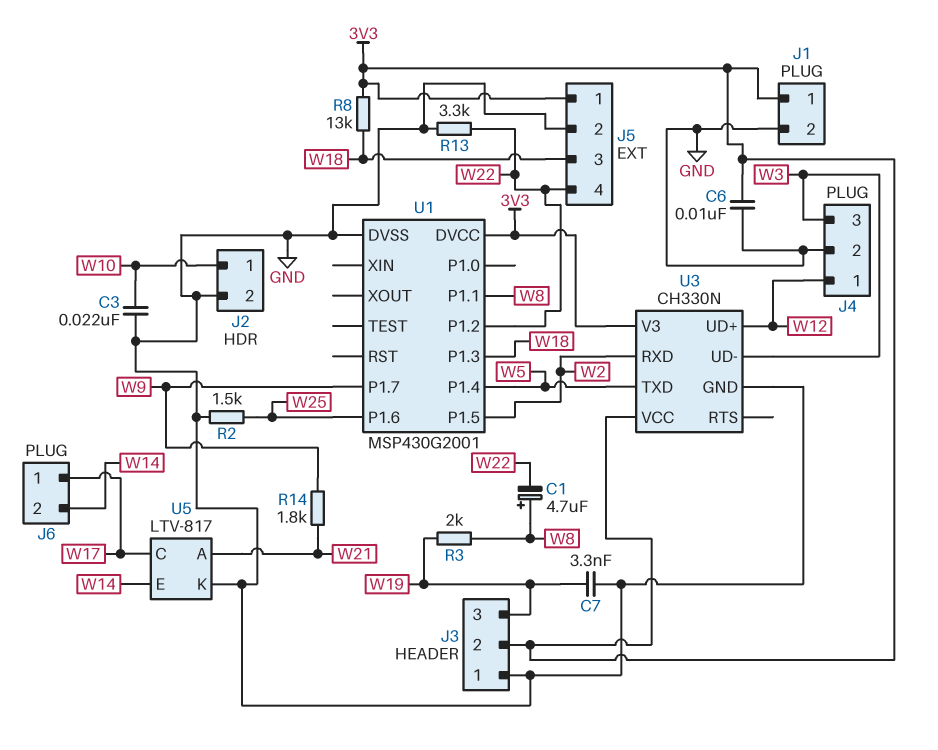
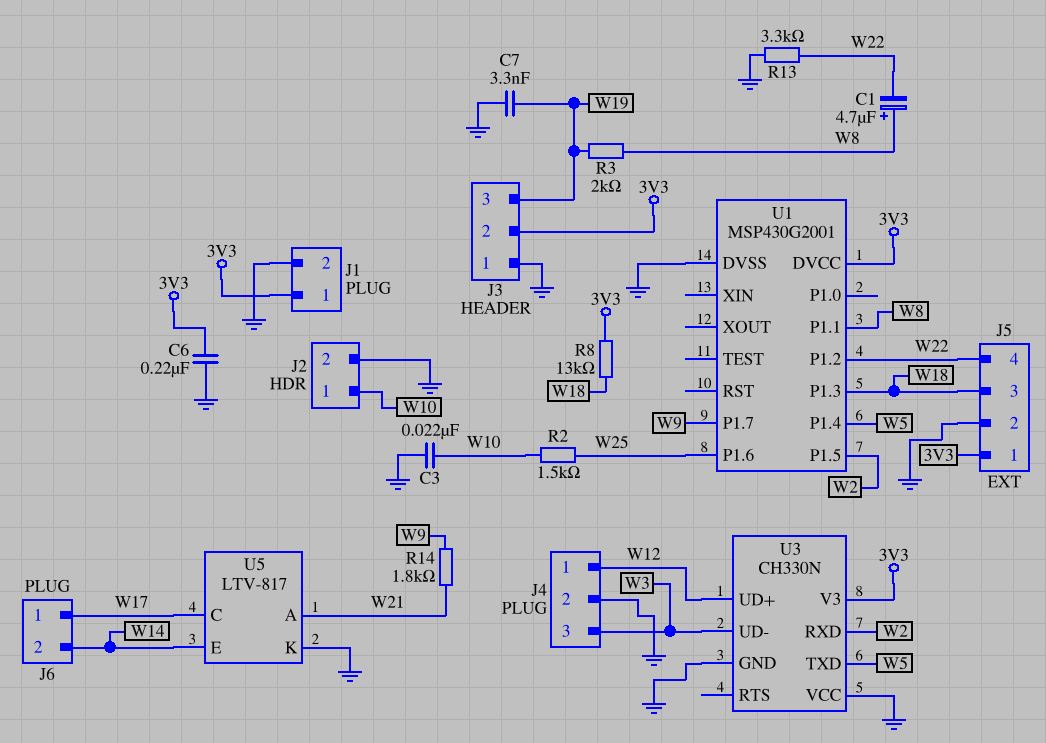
C6: 10nF (3V3, GND) -> 220nF (3V3, GND)
R2: 1.5k (GND, W25) -> 1.5k (W10, W25)
U3 pin VCC: 3V3 -> GND

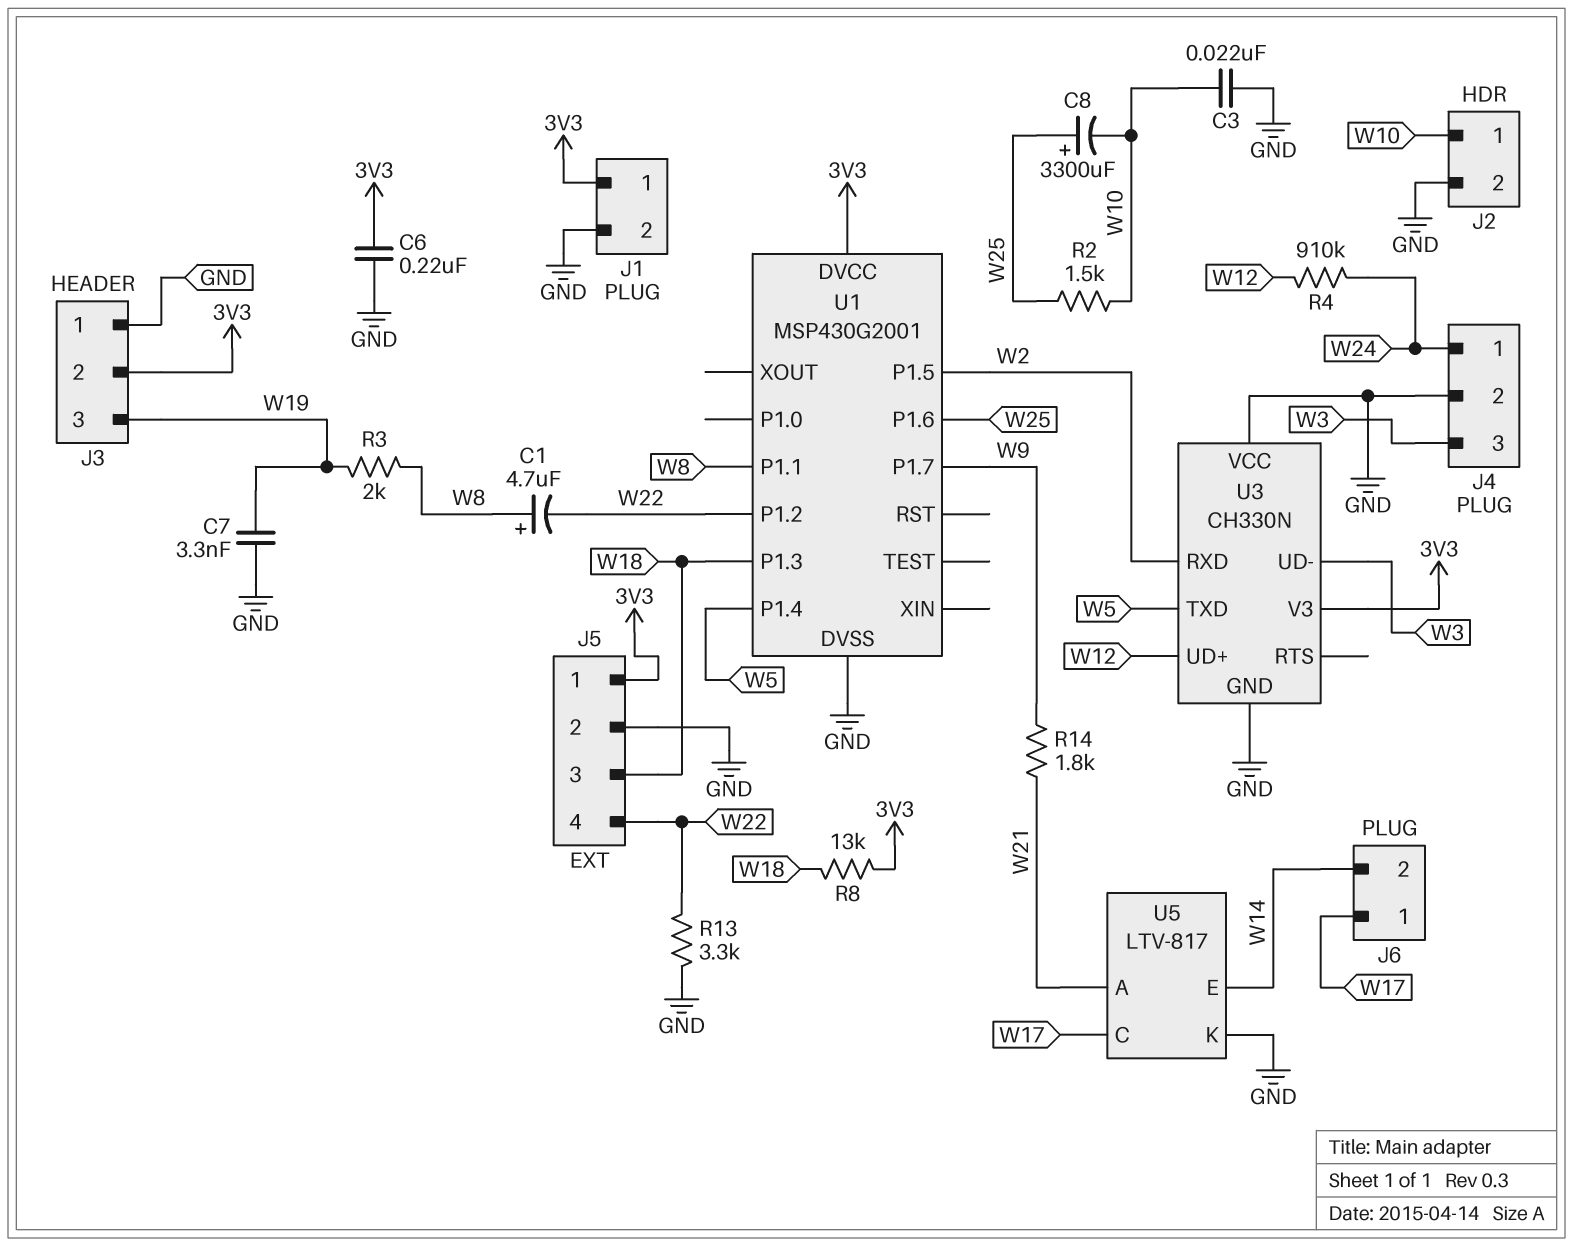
C8: none -> 3300uF (plus W25, minus W10)
J4 pin 1: W12 -> W24
R4: none -> 910k (W12, W24)

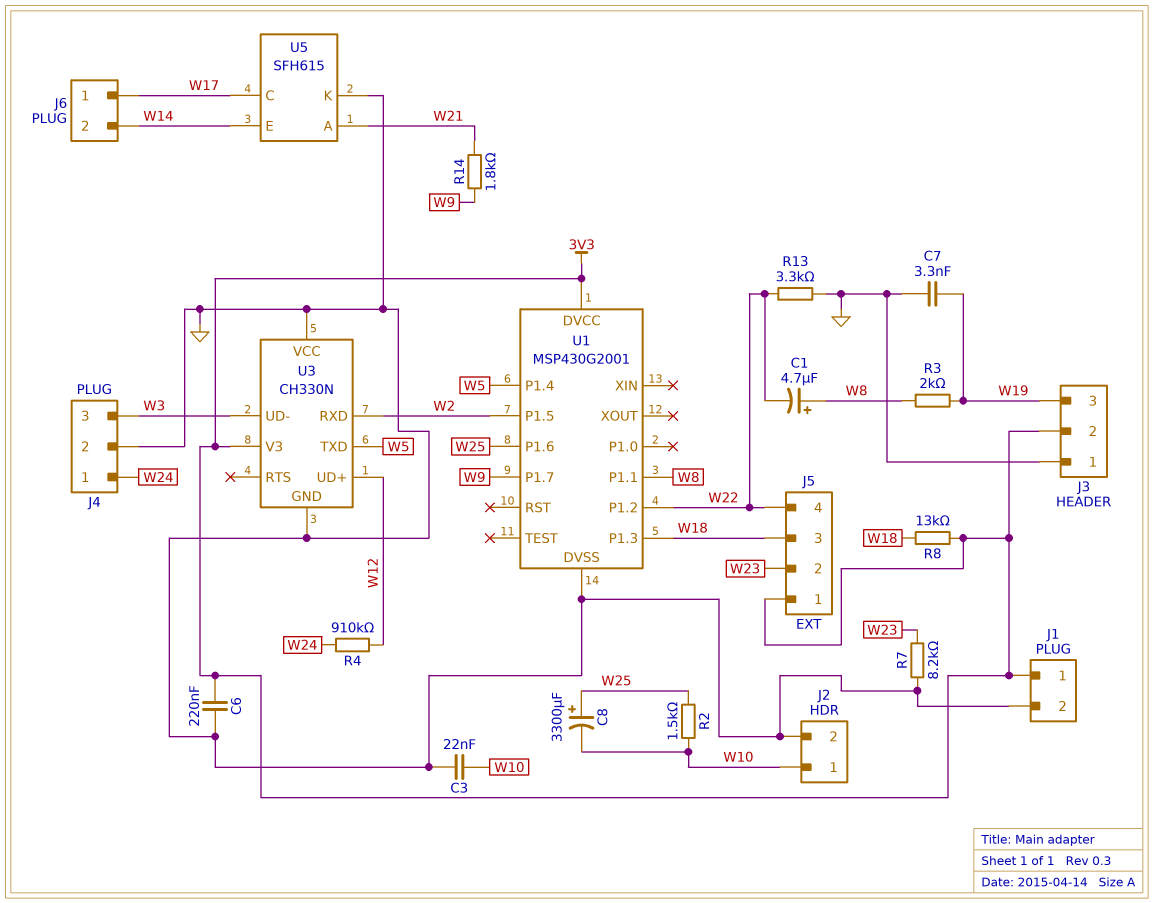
J5 pin 2: GND -> W23
R7: none -> 8.2k (GND, W23)
U5: LTV-817 -> SFH615

